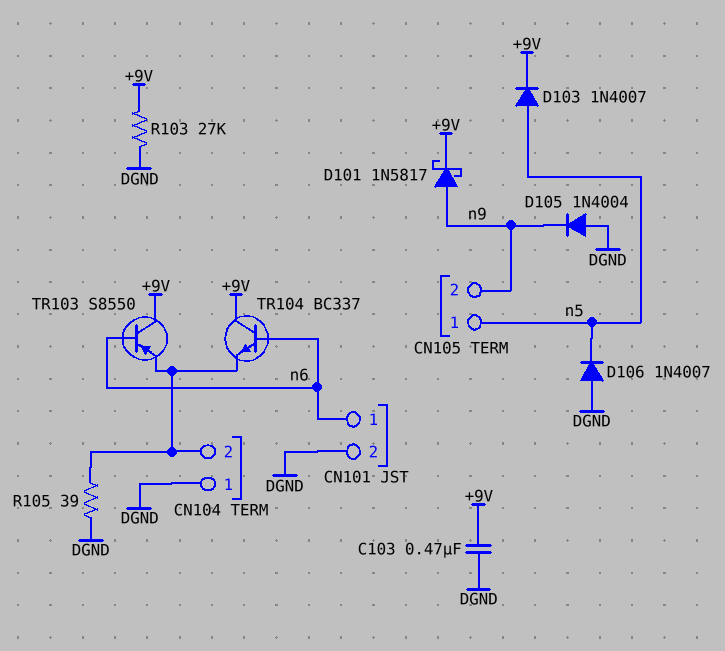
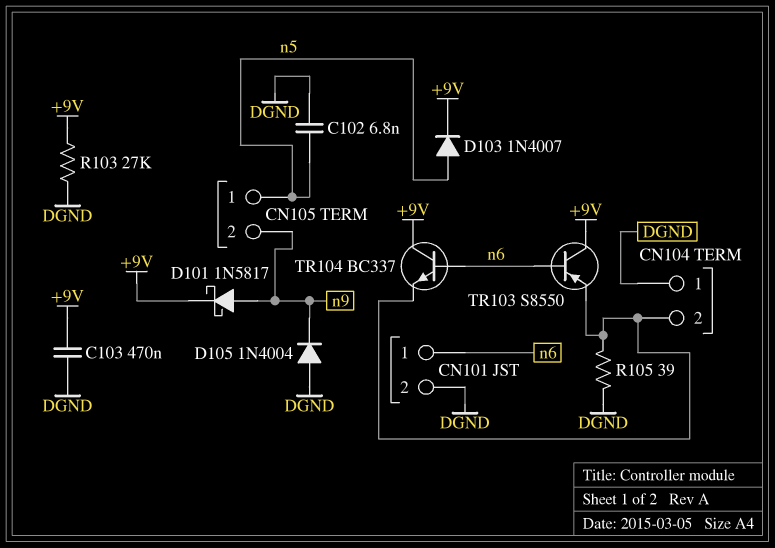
C102: none -> 6.8nF (DGND, n5)
D106: diode 1N4007 (A DGND, K n5) -> none

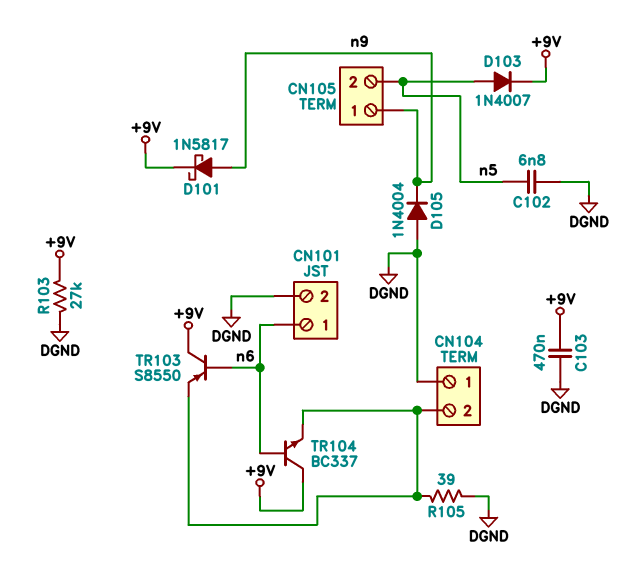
CN105 pin 1: n5 -> n9
CN105 pin 2: n9 -> n5

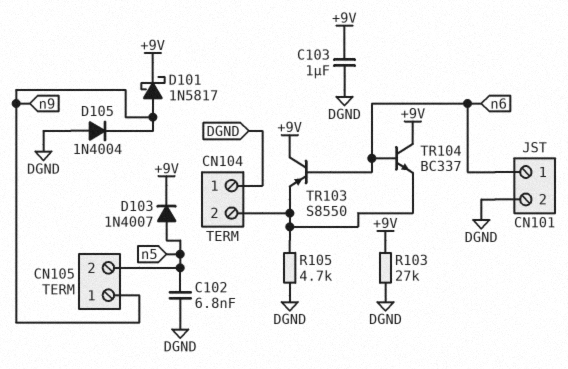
C103: 470nF (+9V, DGND) -> 1uF (+9V, DGND)
R105: 39 (CN104/2, DGND) -> 4.7k (CN104/2, DGND)

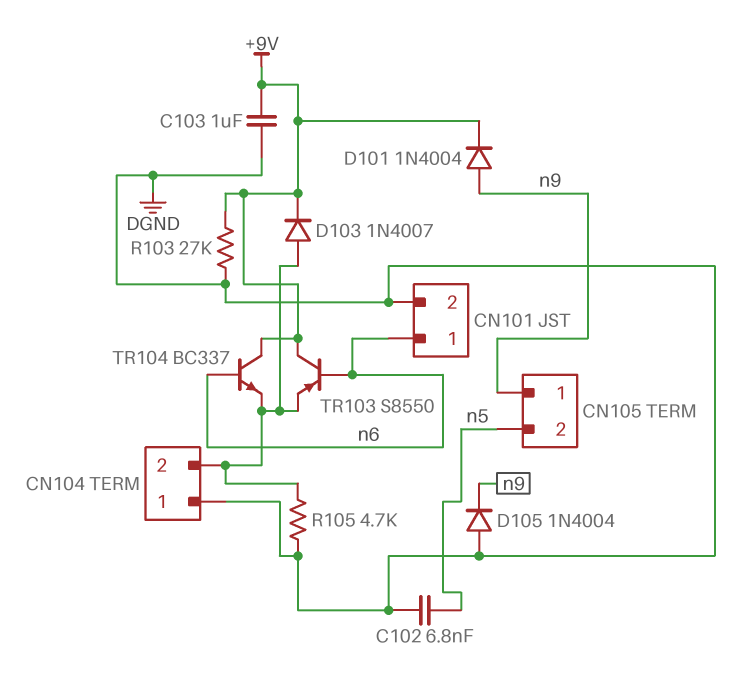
D101: schottky 1N5817 (A n9, K +9V) -> diode 1N4004 (A n9, K +9V)
D103: diode 1N4007 (A n5, K +9V) -> diode 1N4007 (A CN104/2, K +9V)

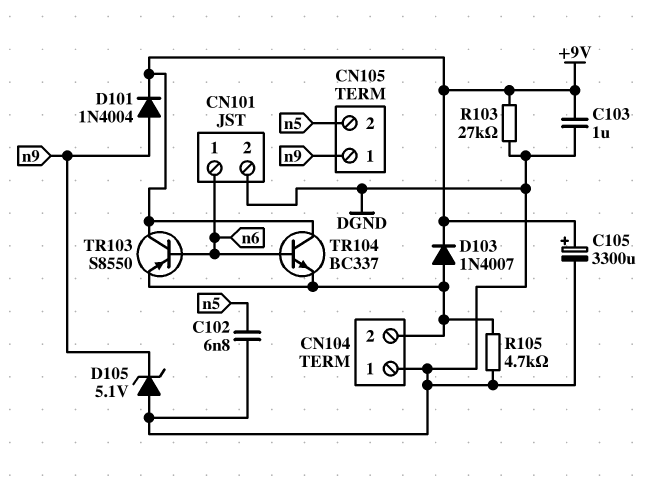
C105: none -> 3300uF (plus +9V, minus DGND)
D105: diode 1N4004 (A DGND, K n9) -> zener 5.1V (A DGND, K n9)

